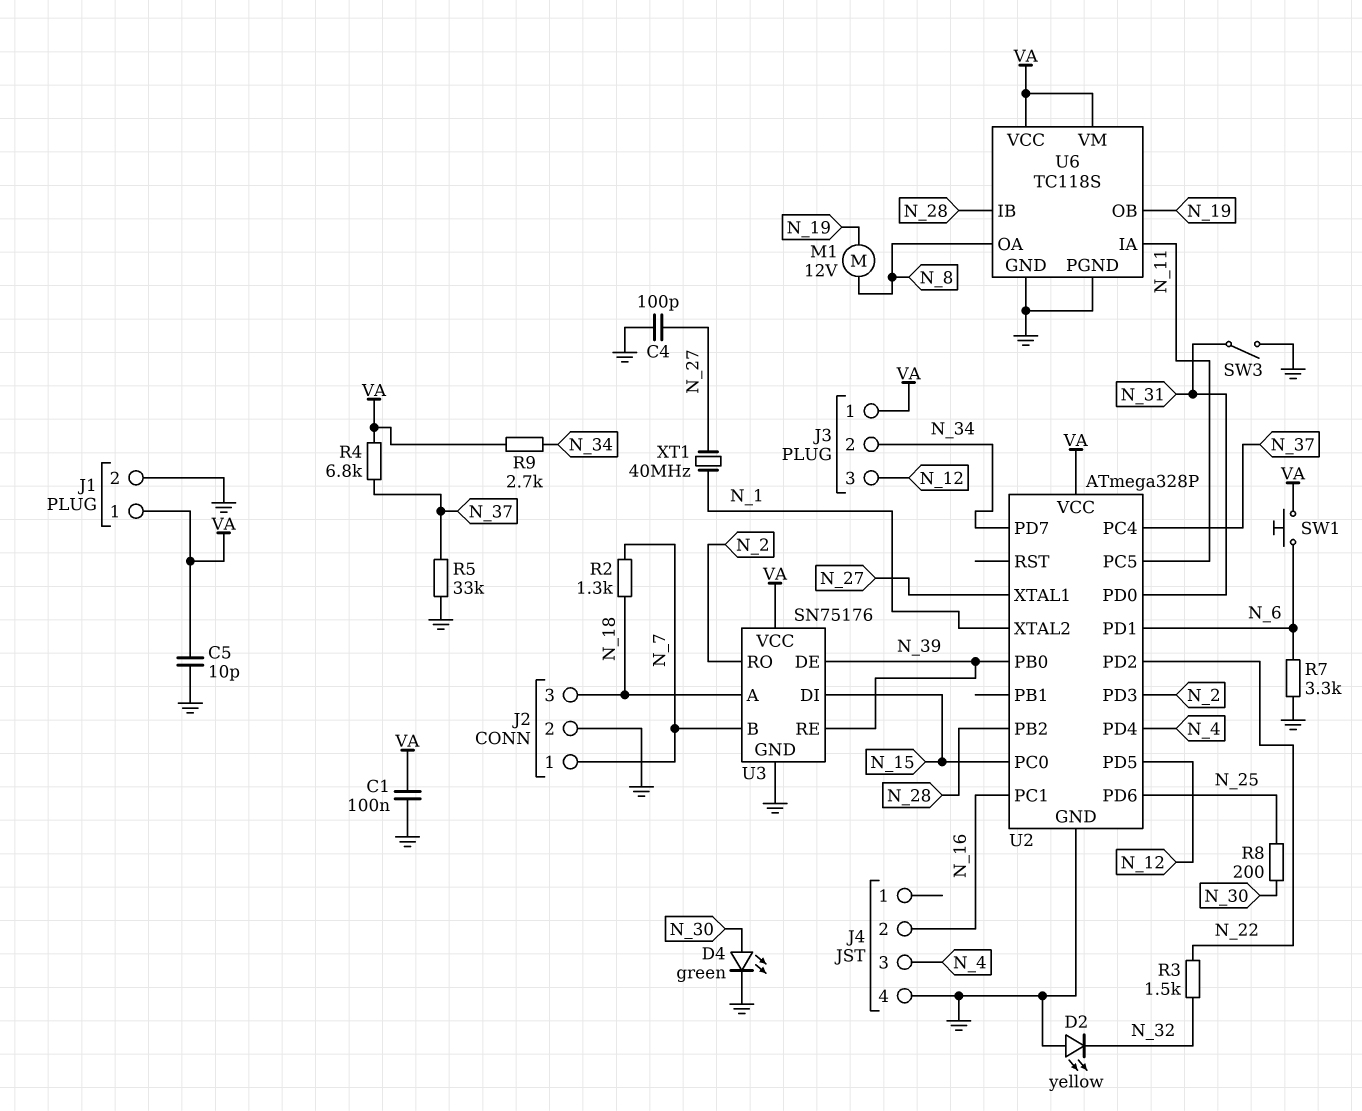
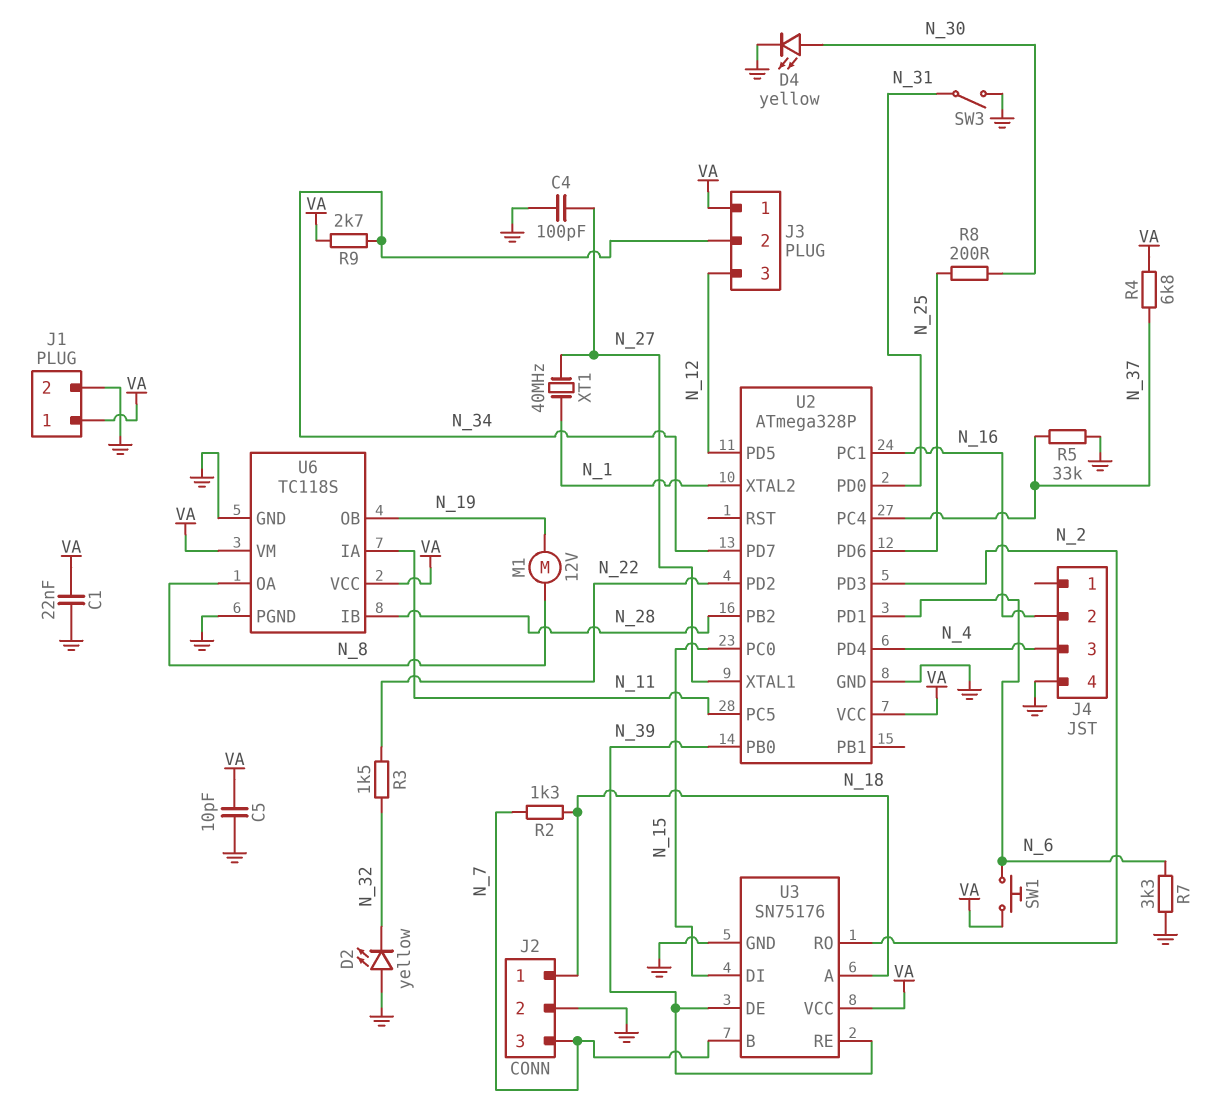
C1: 100nF (GND, VA) -> 22nF (GND, VA)
D4: LED green (A N_30, K GND) -> LED yellow (A N_30, K GND)
J2 pin 1: N_7 -> N_18
J2 pin 3: N_18 -> N_7

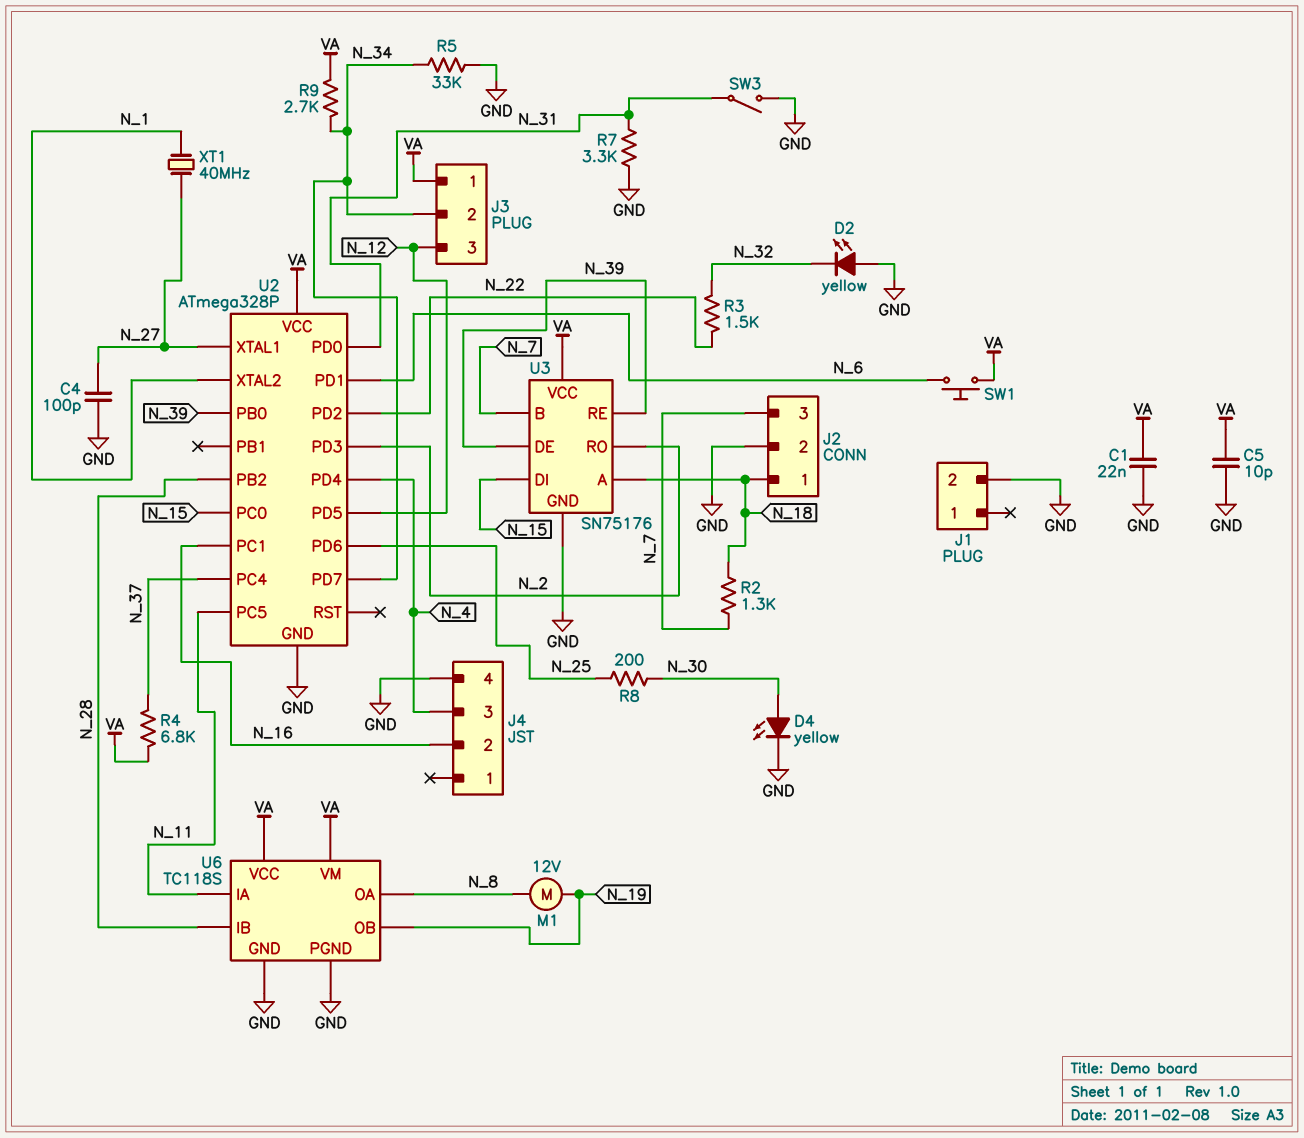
J1 pin 1: VA -> none
R5: 33k (GND, N_37) -> 33k (GND, N_34)
R7: 3.3k (GND, N_6) -> 3.3k (GND, N_31)

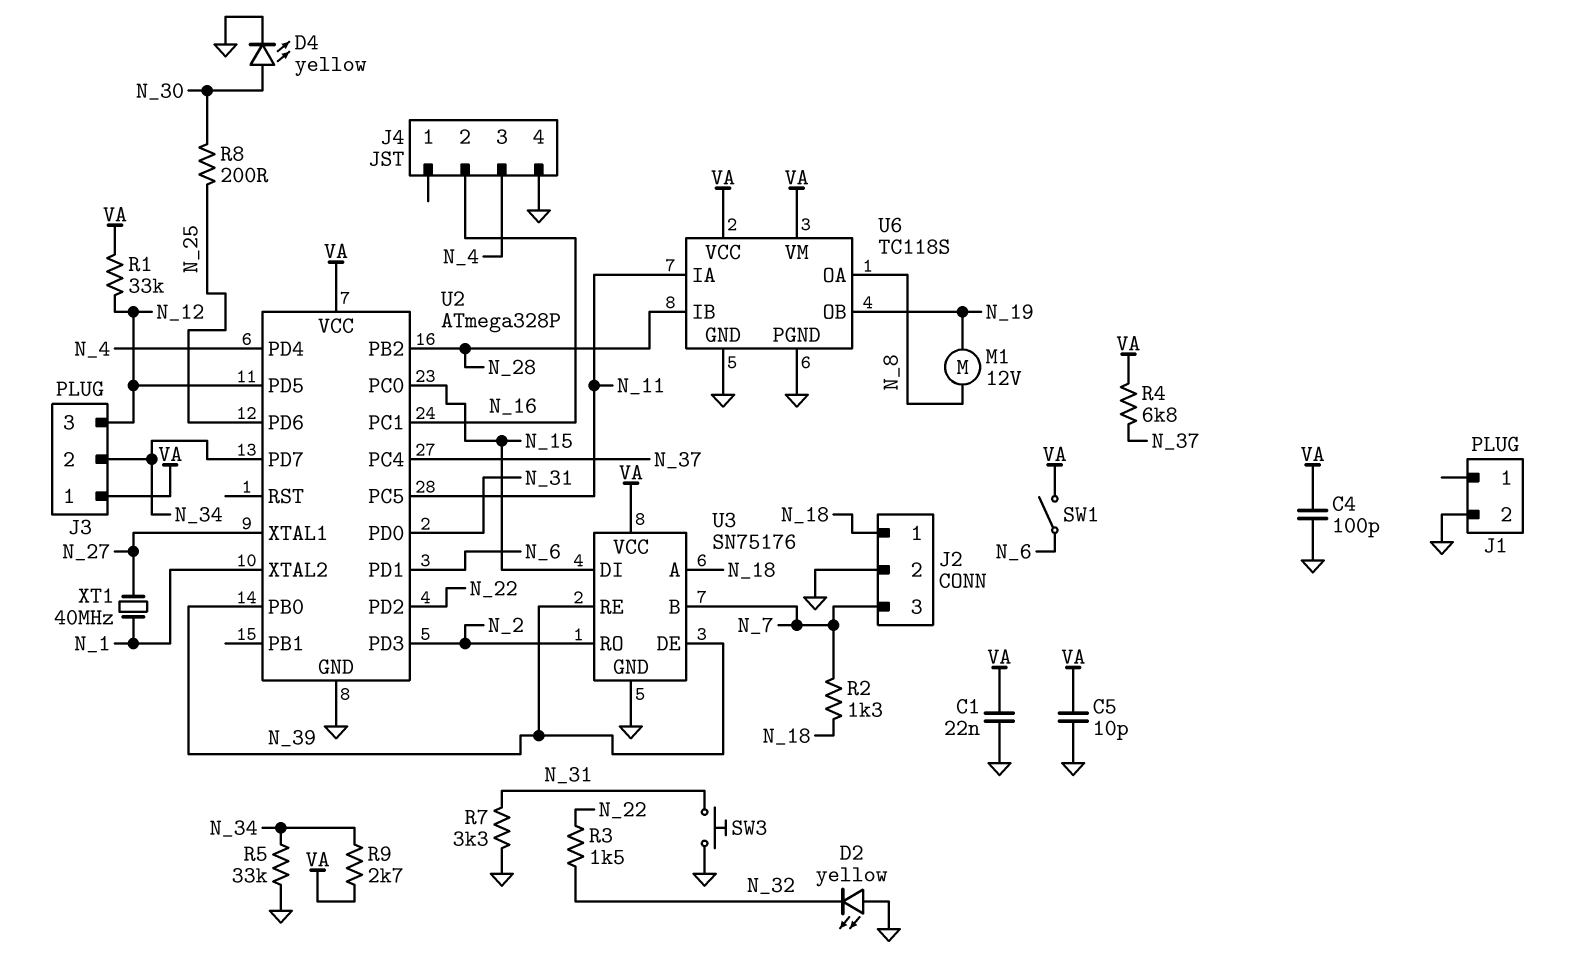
C4: 100pF (GND, N_27) -> 100pF (GND, VA)
R1: none -> 33k (N_12, VA)
SW1: button (N_6, VA) -> switch (N_6, VA)
SW3: switch (GND, N_31) -> button (GND, N_31)

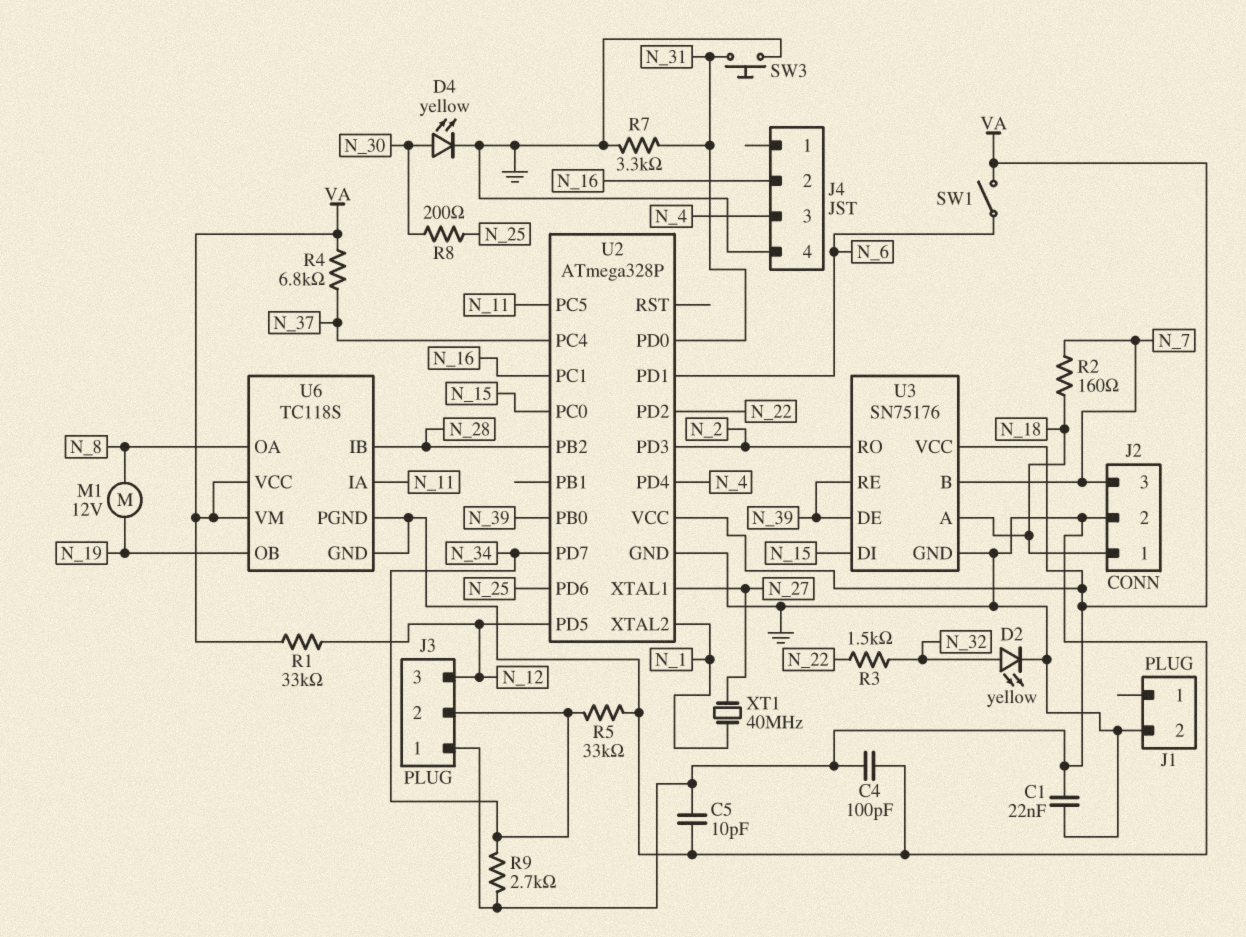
D2: LED yellow (A GND, K N_32) -> LED yellow (A N_32, K GND)
R2: 1.3k (N_7, N_18) -> 160 (N_7, N_18)

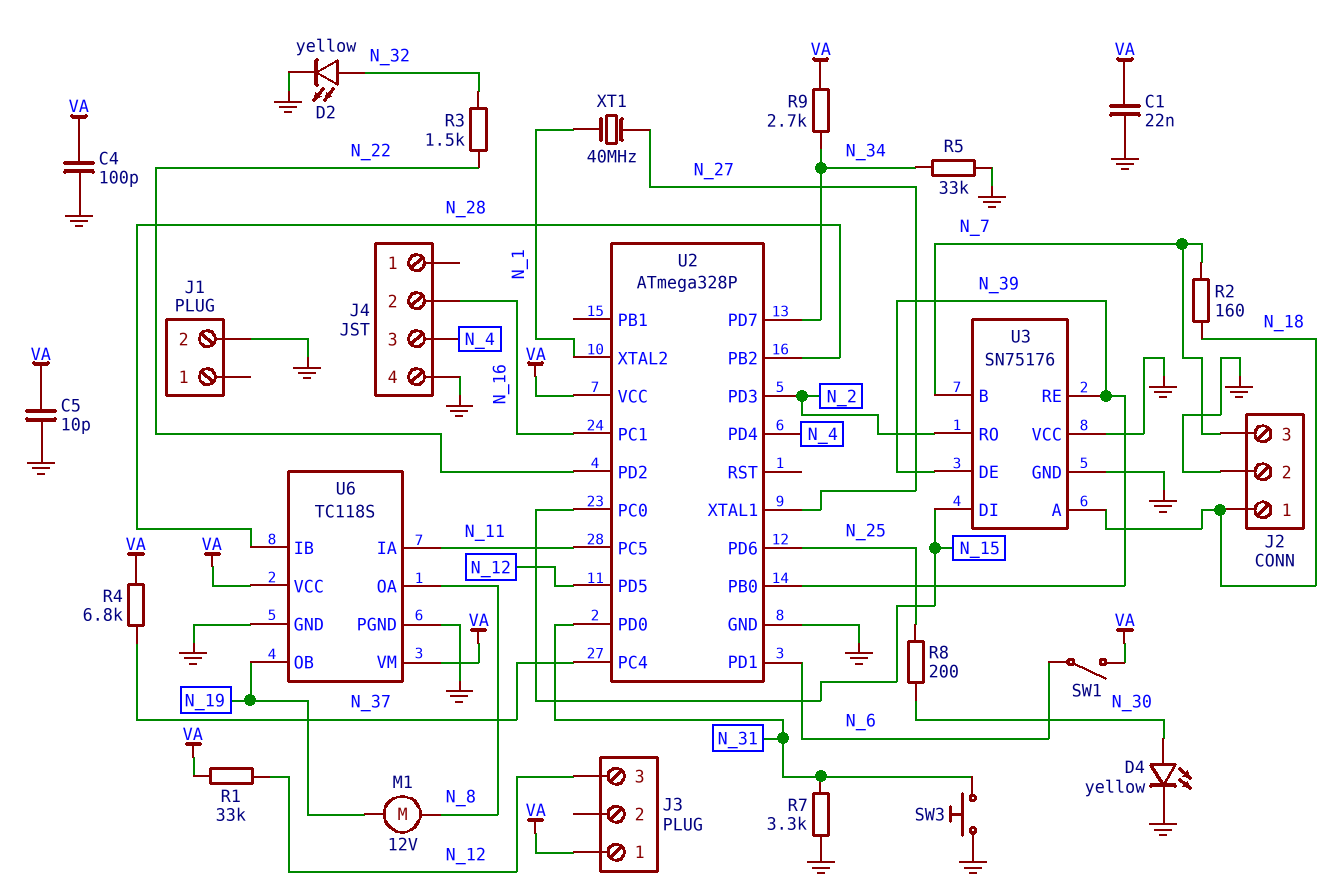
J3 pin 2: N_34 -> none
U3 pin VCC: VA -> GND

